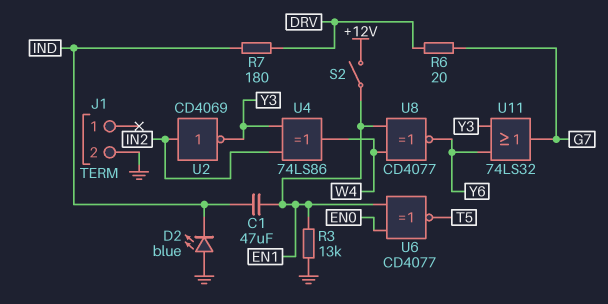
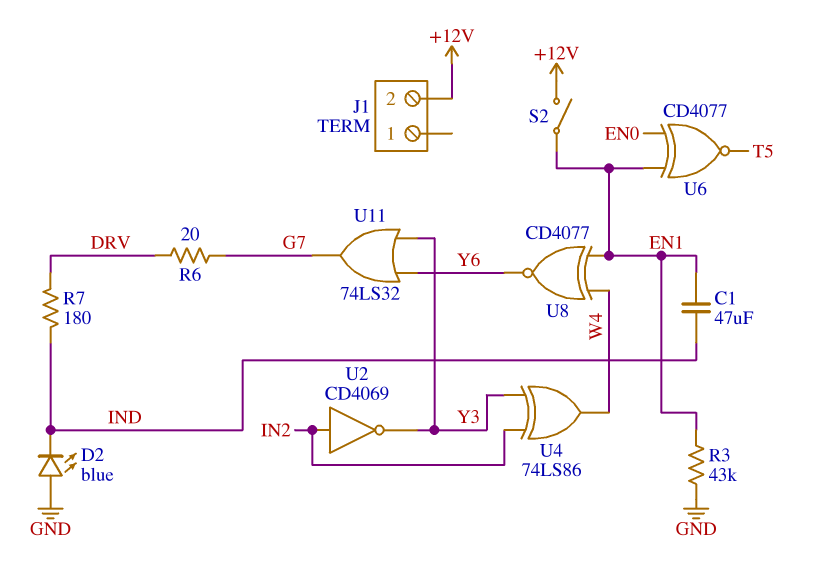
J1 pin 2: GND -> +12V
R3: 13k (EN1, GND) -> 43k (EN1, GND)

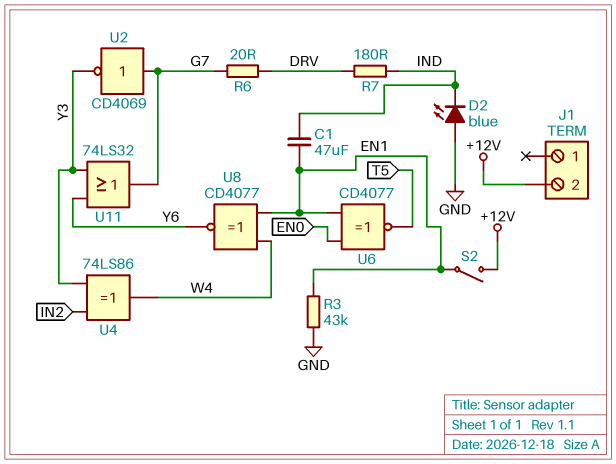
U2: NOT CD4069 (in IN2, out Y3) -> NOT CD4069 (in G7, out Y3)

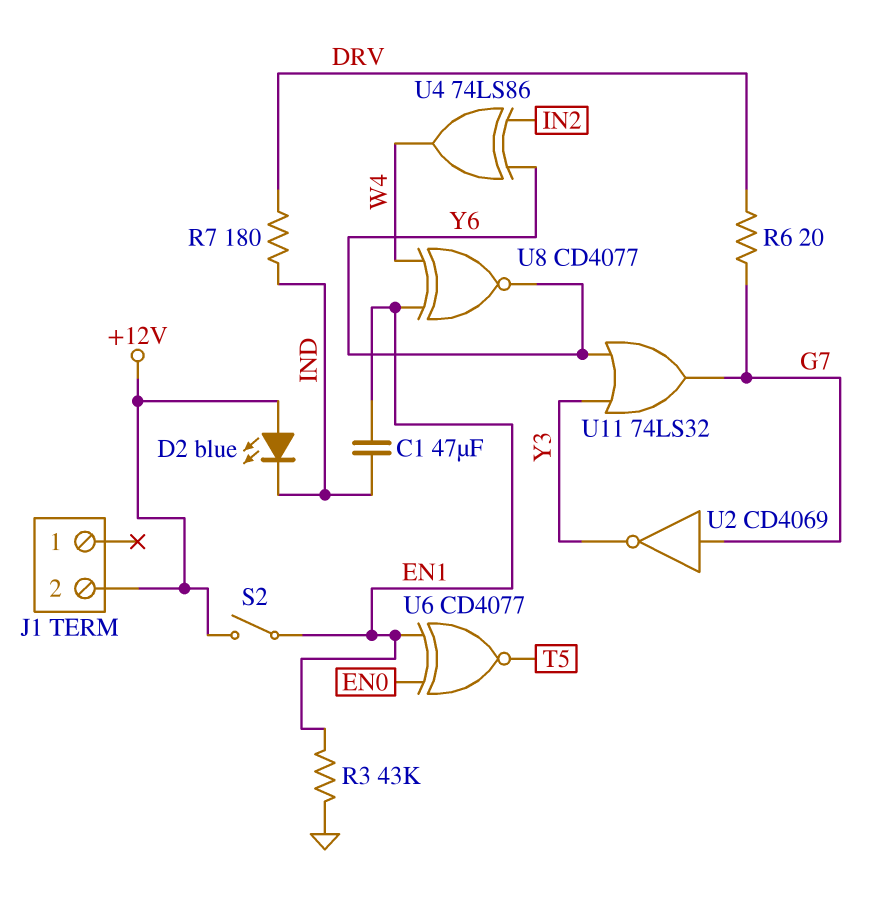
D2: LED blue (A GND, K IND) -> LED blue (A +12V, K IND)
U4: XOR 74LS86 (in IN2, in Y3, out W4) -> XOR 74LS86 (in IN2, in Y6, out W4)

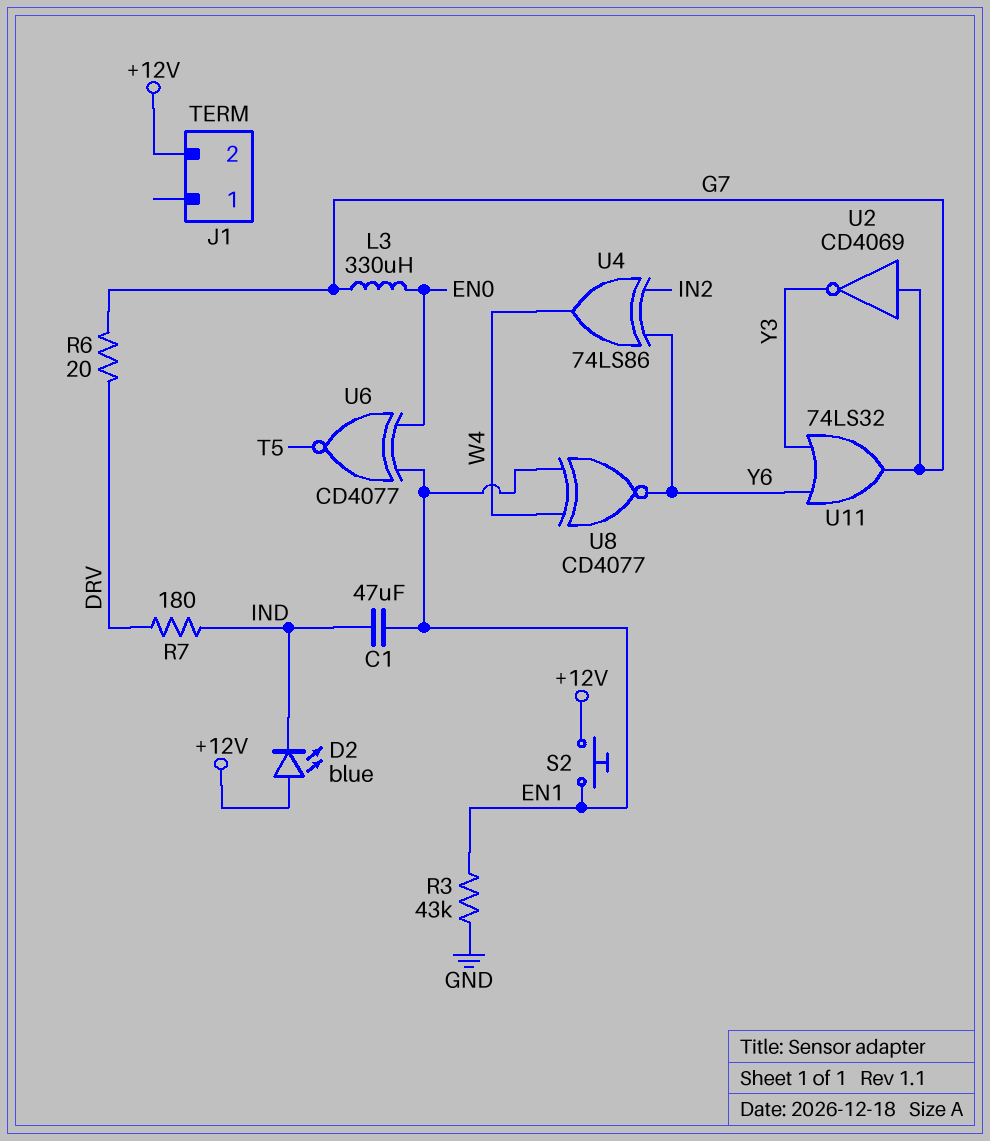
L3: none -> 330uH (EN0, G7)
S2: switch (+12V, EN1) -> button (+12V, EN1)

